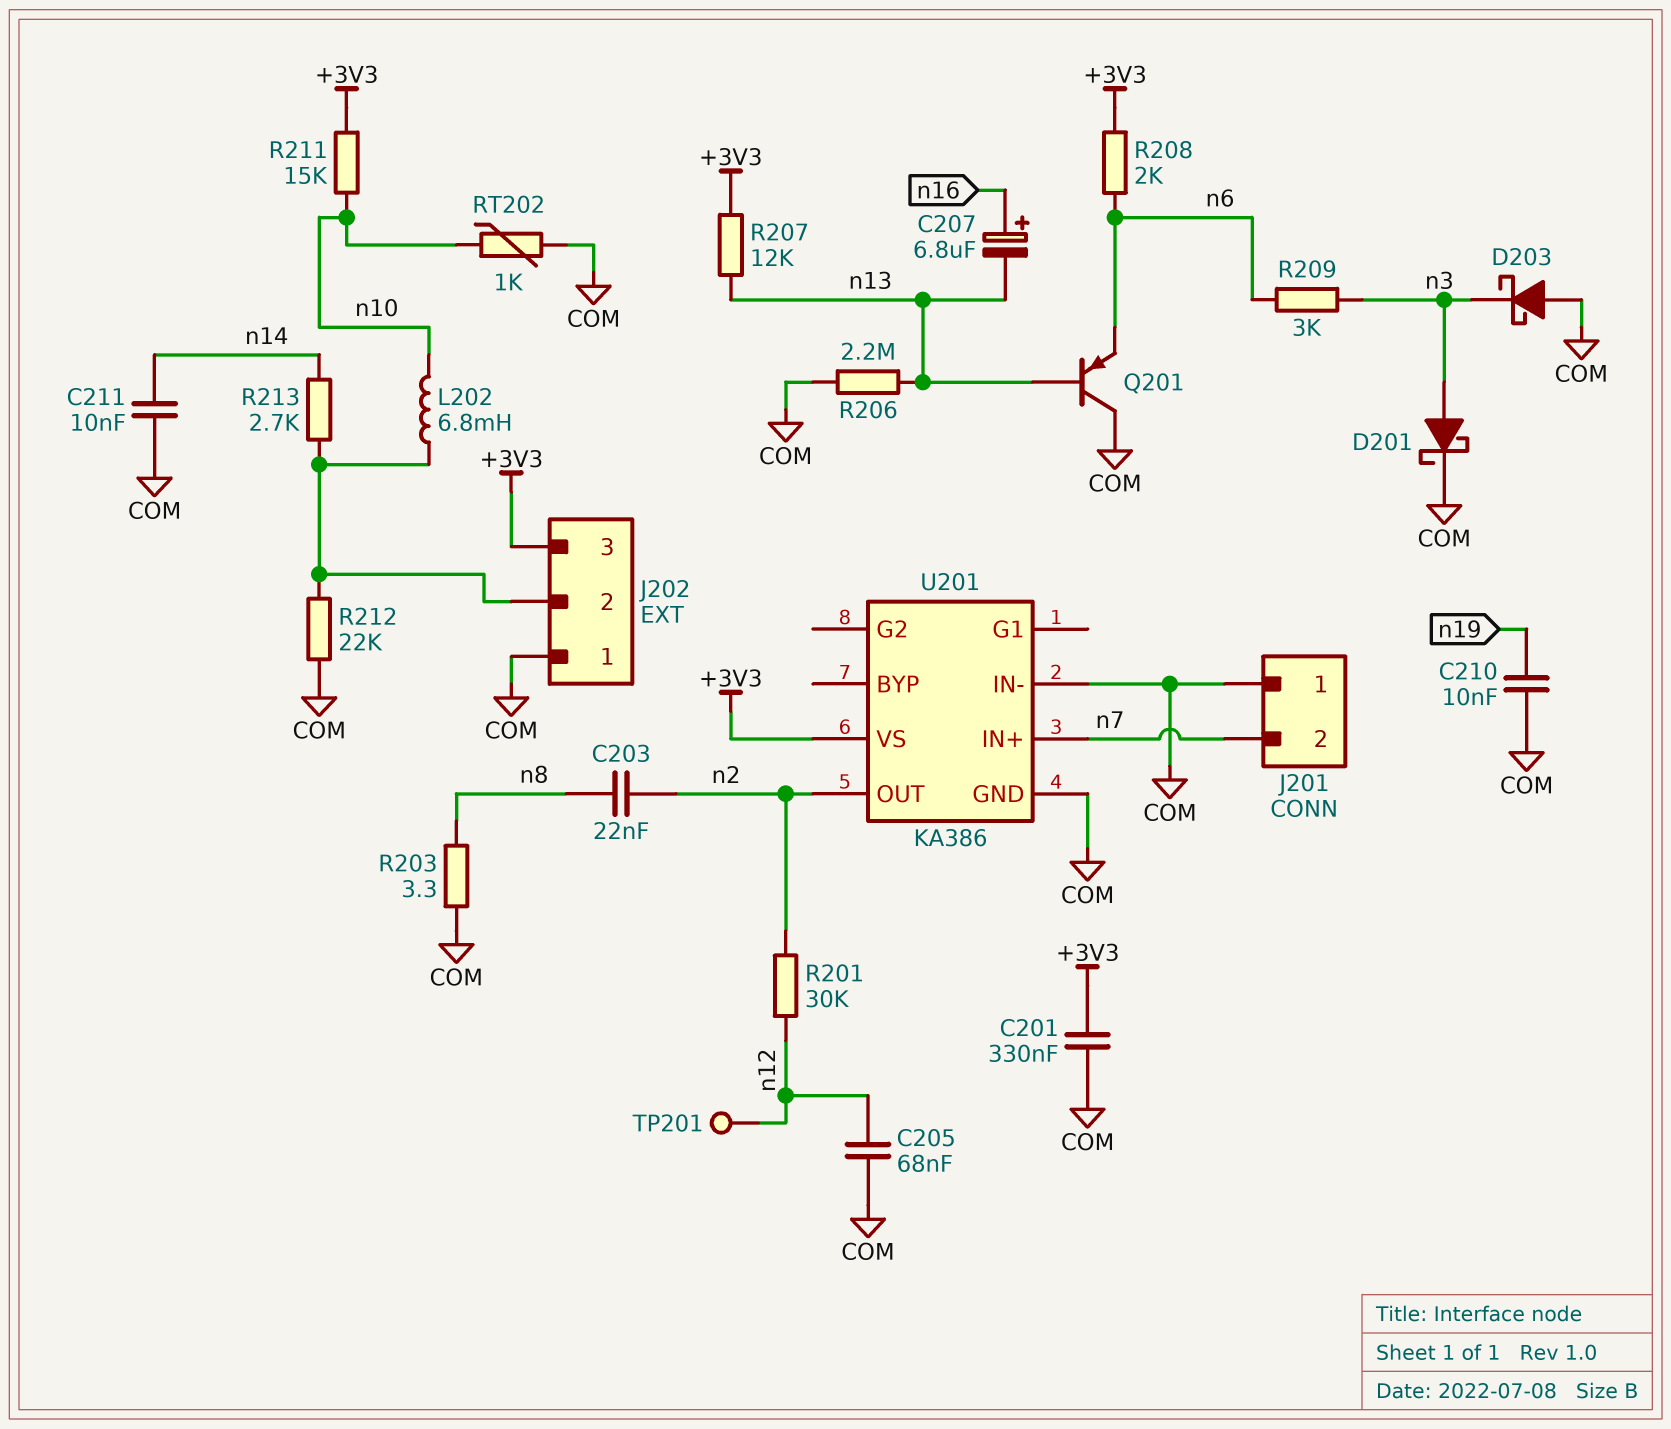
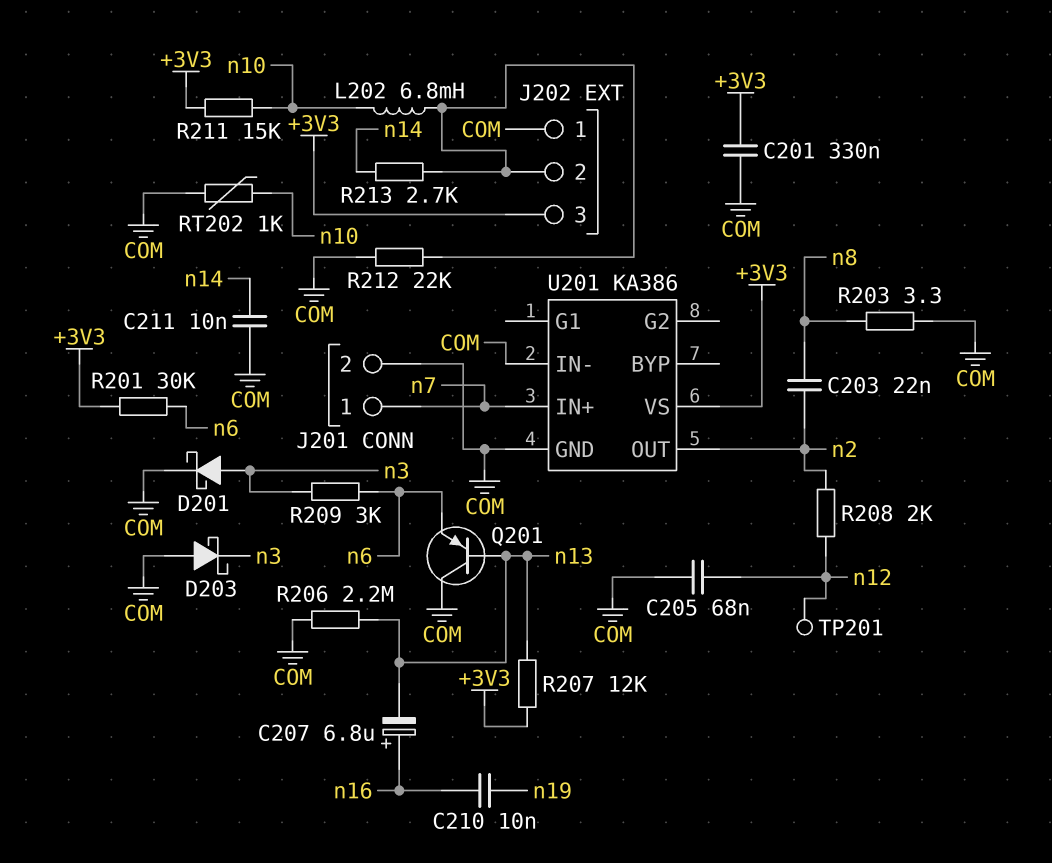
C210: 10nF (COM, n19) -> 10nF (n16, n19)
J201 pin 1: COM -> n7
J201 pin 2: n7 -> COM
R201: 30k (n2, n12) -> 30k (+3V3, n6)
R208: 2k (+3V3, n6) -> 2k (n2, n12)

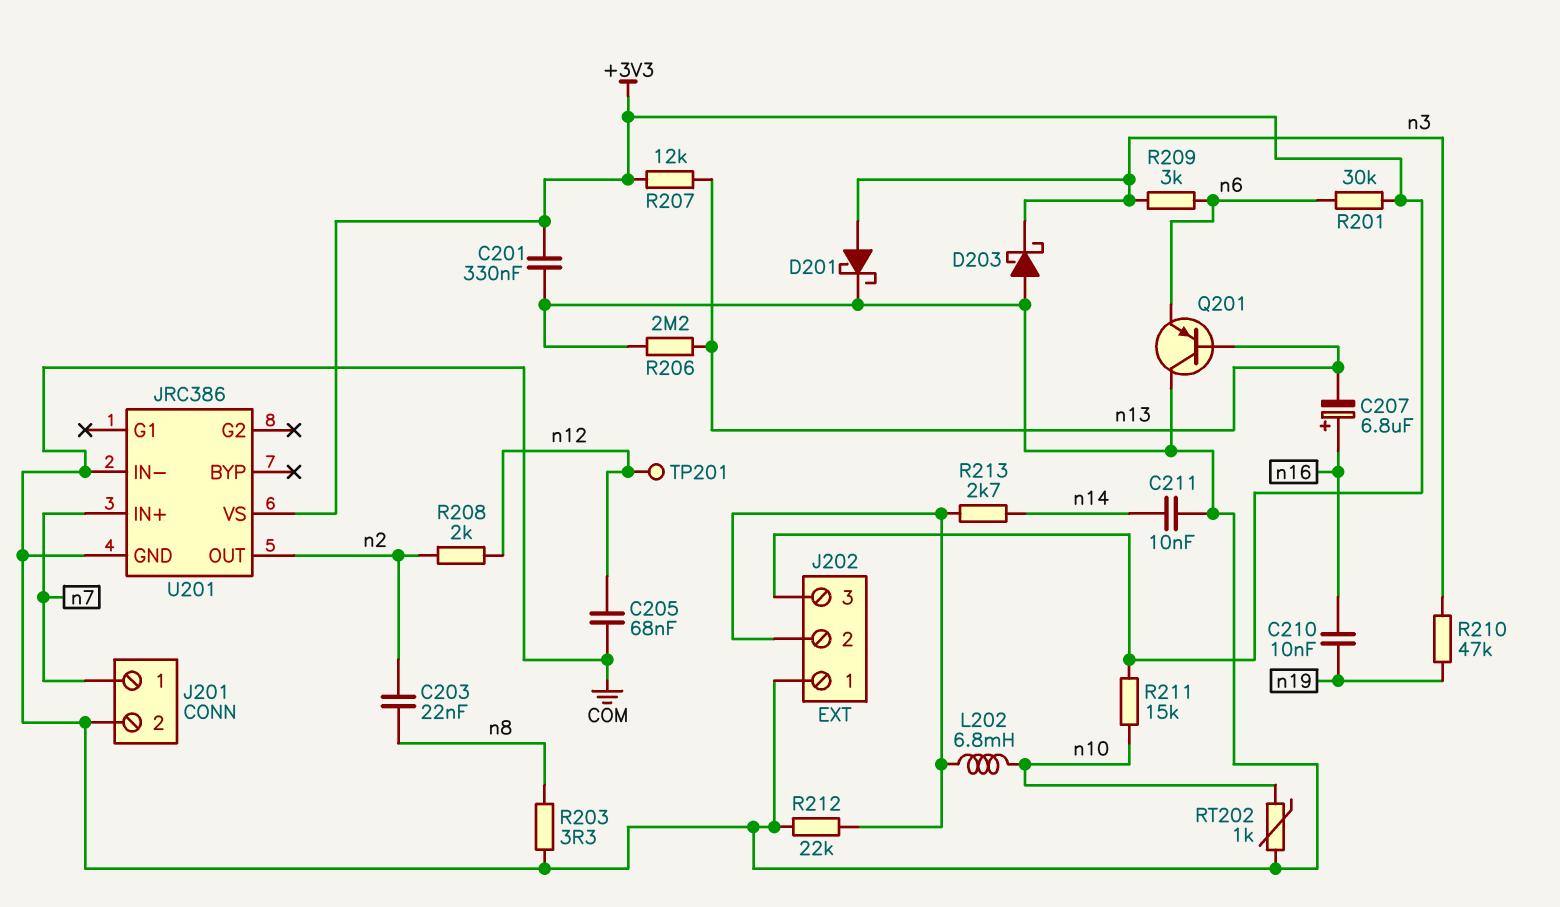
R210: none -> 47k (n3, n19)
U201: KA386 -> JRC386

